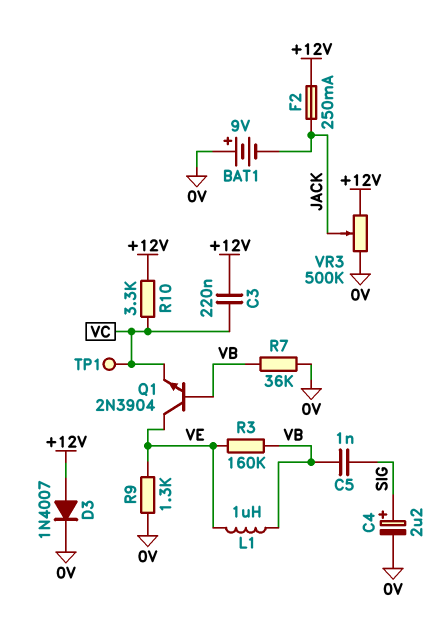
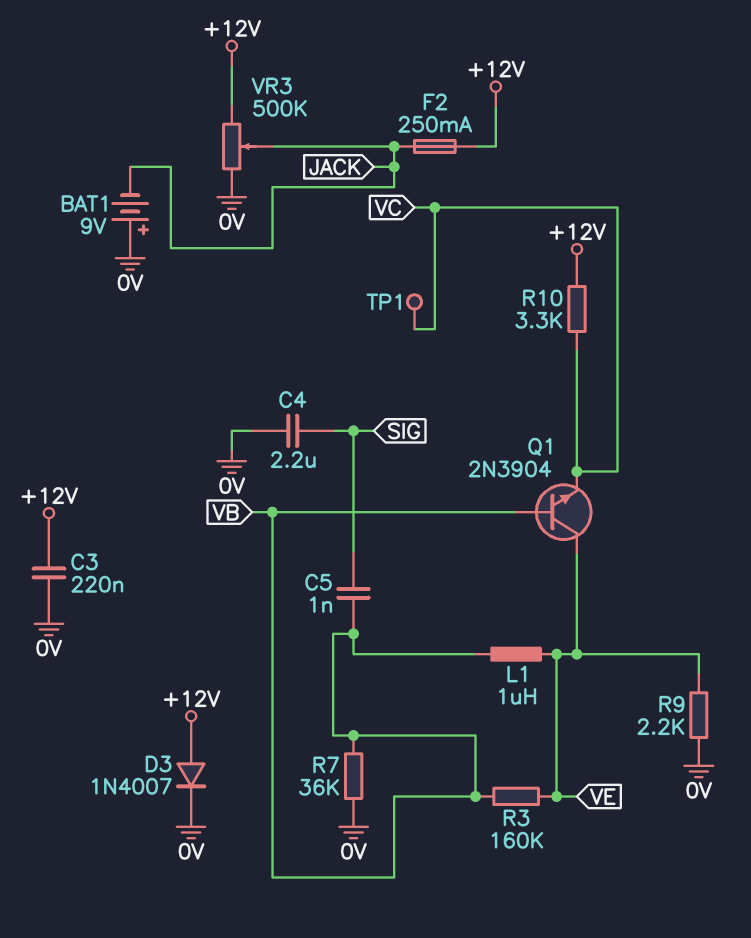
C3: 220nF (+12V, VC) -> 220nF (+12V, 0V)
C4: 2.2uF (plus SIG, minus 0V) -> 2.2uF (0V, SIG)
R9: 1.3k (0V, VE) -> 2.2k (0V, VE)

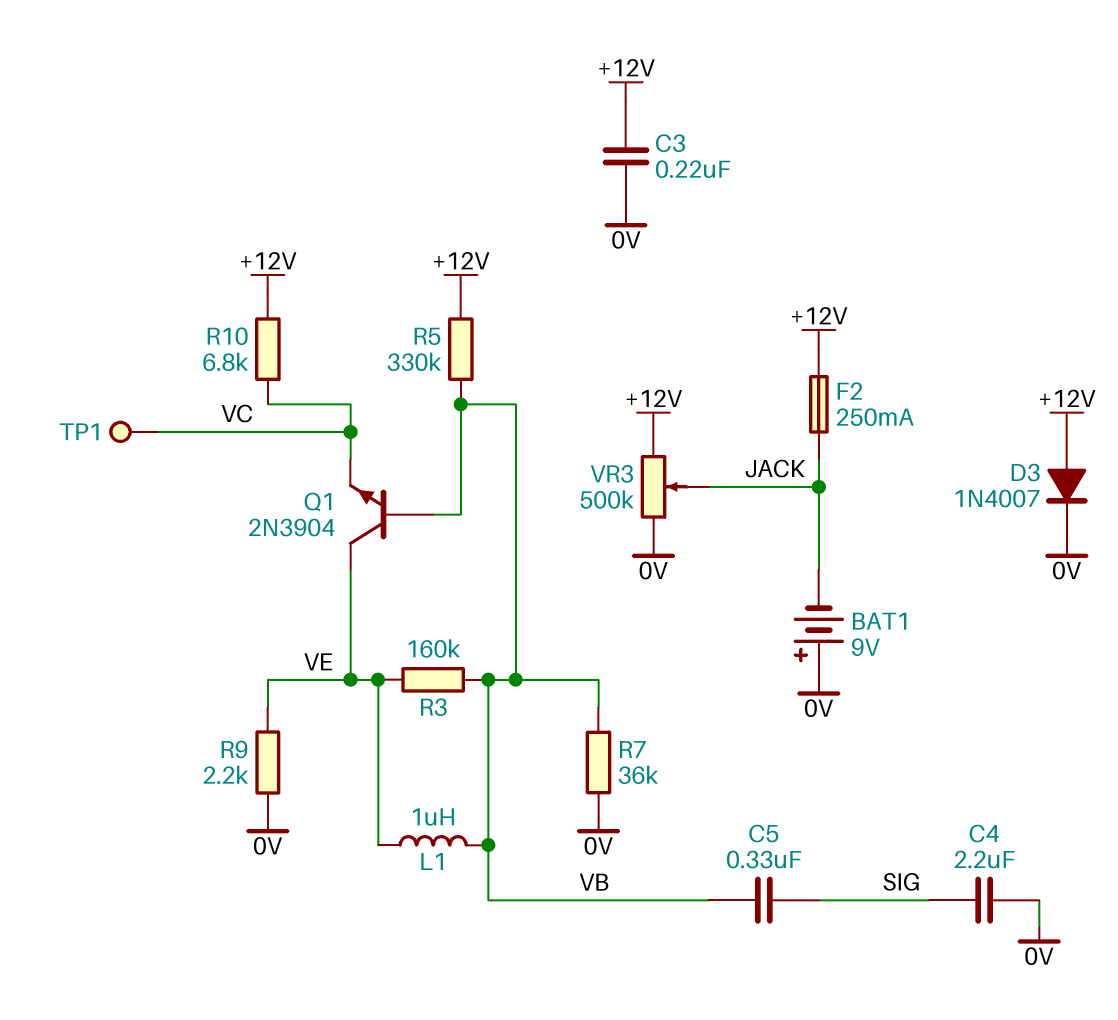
C5: 1nF (SIG, VB) -> 330nF (SIG, VB)
R5: none -> 330k (+12V, VB)
R10: 3.3k (+12V, VC) -> 6.8k (+12V, VC)

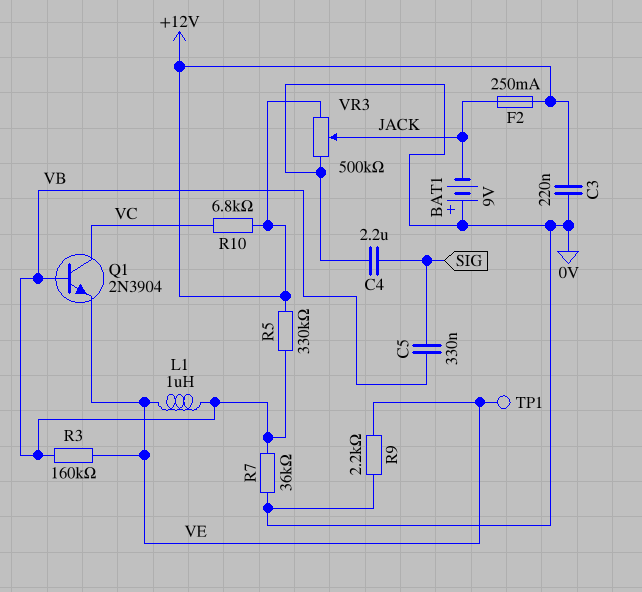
D3: diode 1N4007 (A +12V, K 0V) -> none
Q1: NPN 2N3904 (B VB, C VE, E VC) -> NPN 2N3904 (B VB, C VC, E VE)
TP1: test point (VC) -> test point (VE)

